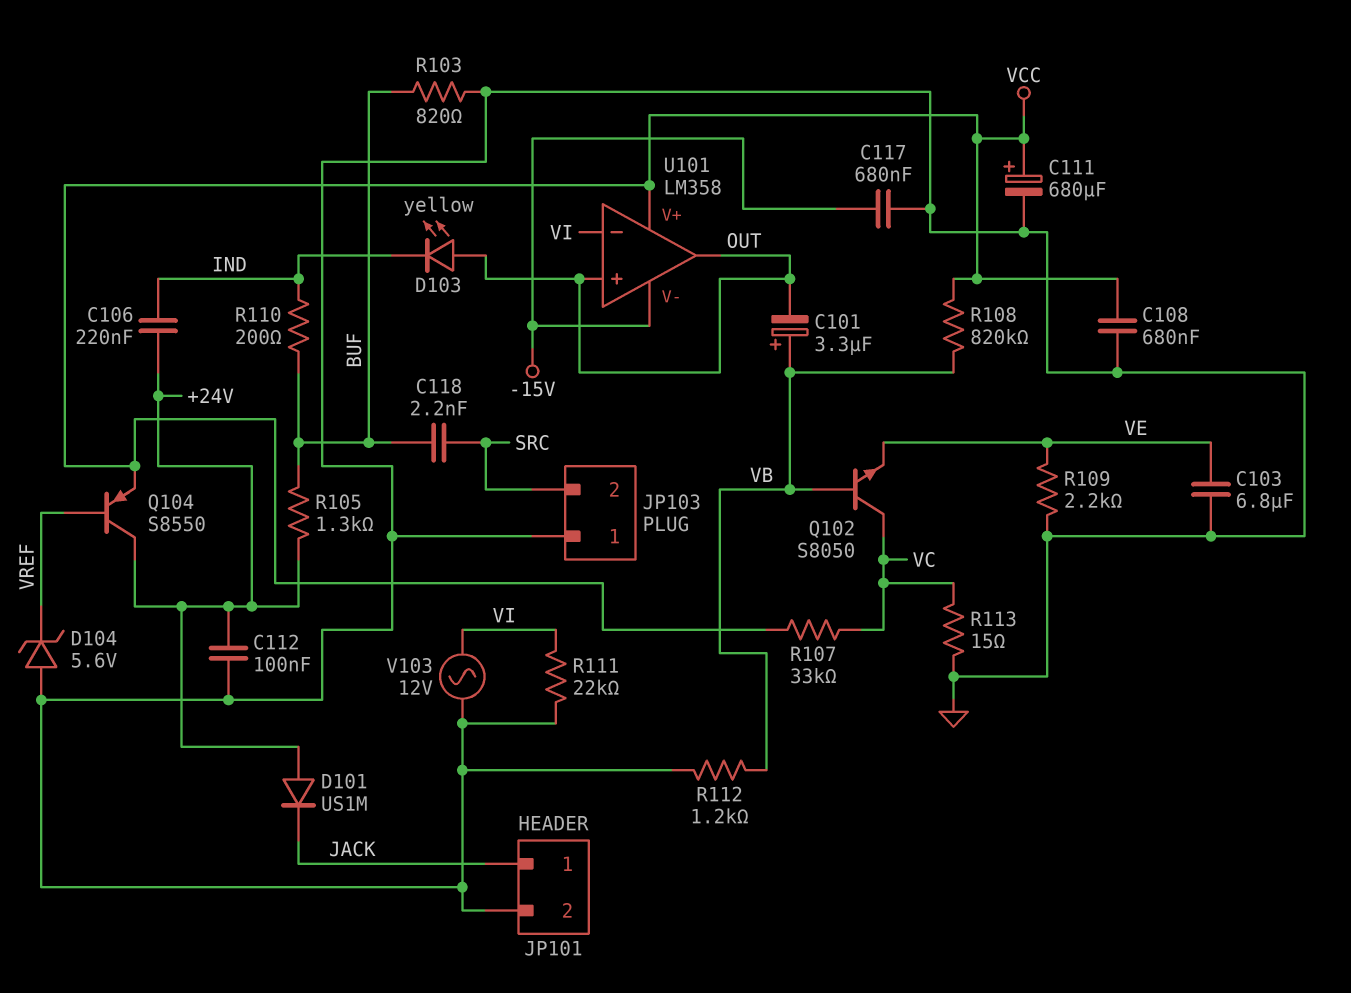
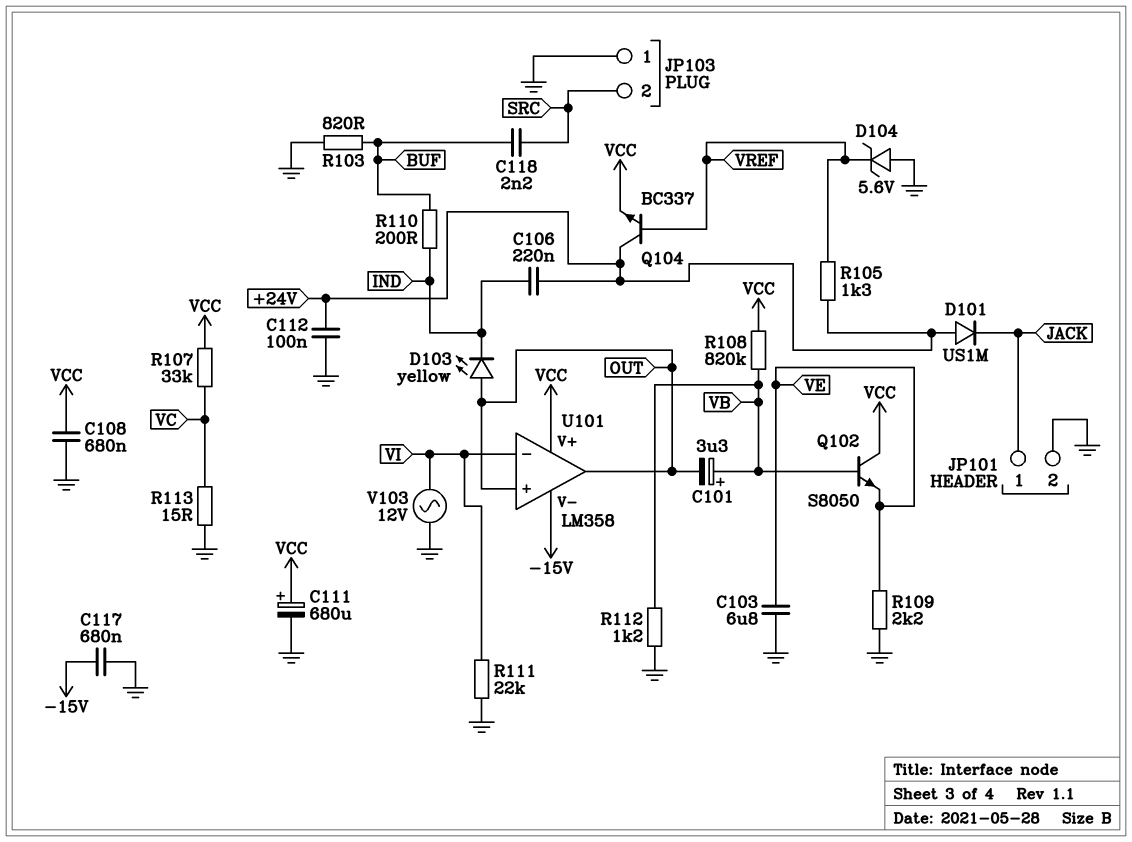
Q102: NPN S8050 (B VB, C VC, E VE) -> NPN S8050 (B VB, C VCC, E VE)
Q104: PNP S8550 (B VREF, C +24V, E VCC) -> NPN BC337 (B VREF, C +24V, E VCC)
R105: 1.3k (+24V, BUF) -> 1.3k (+24V, VREF)

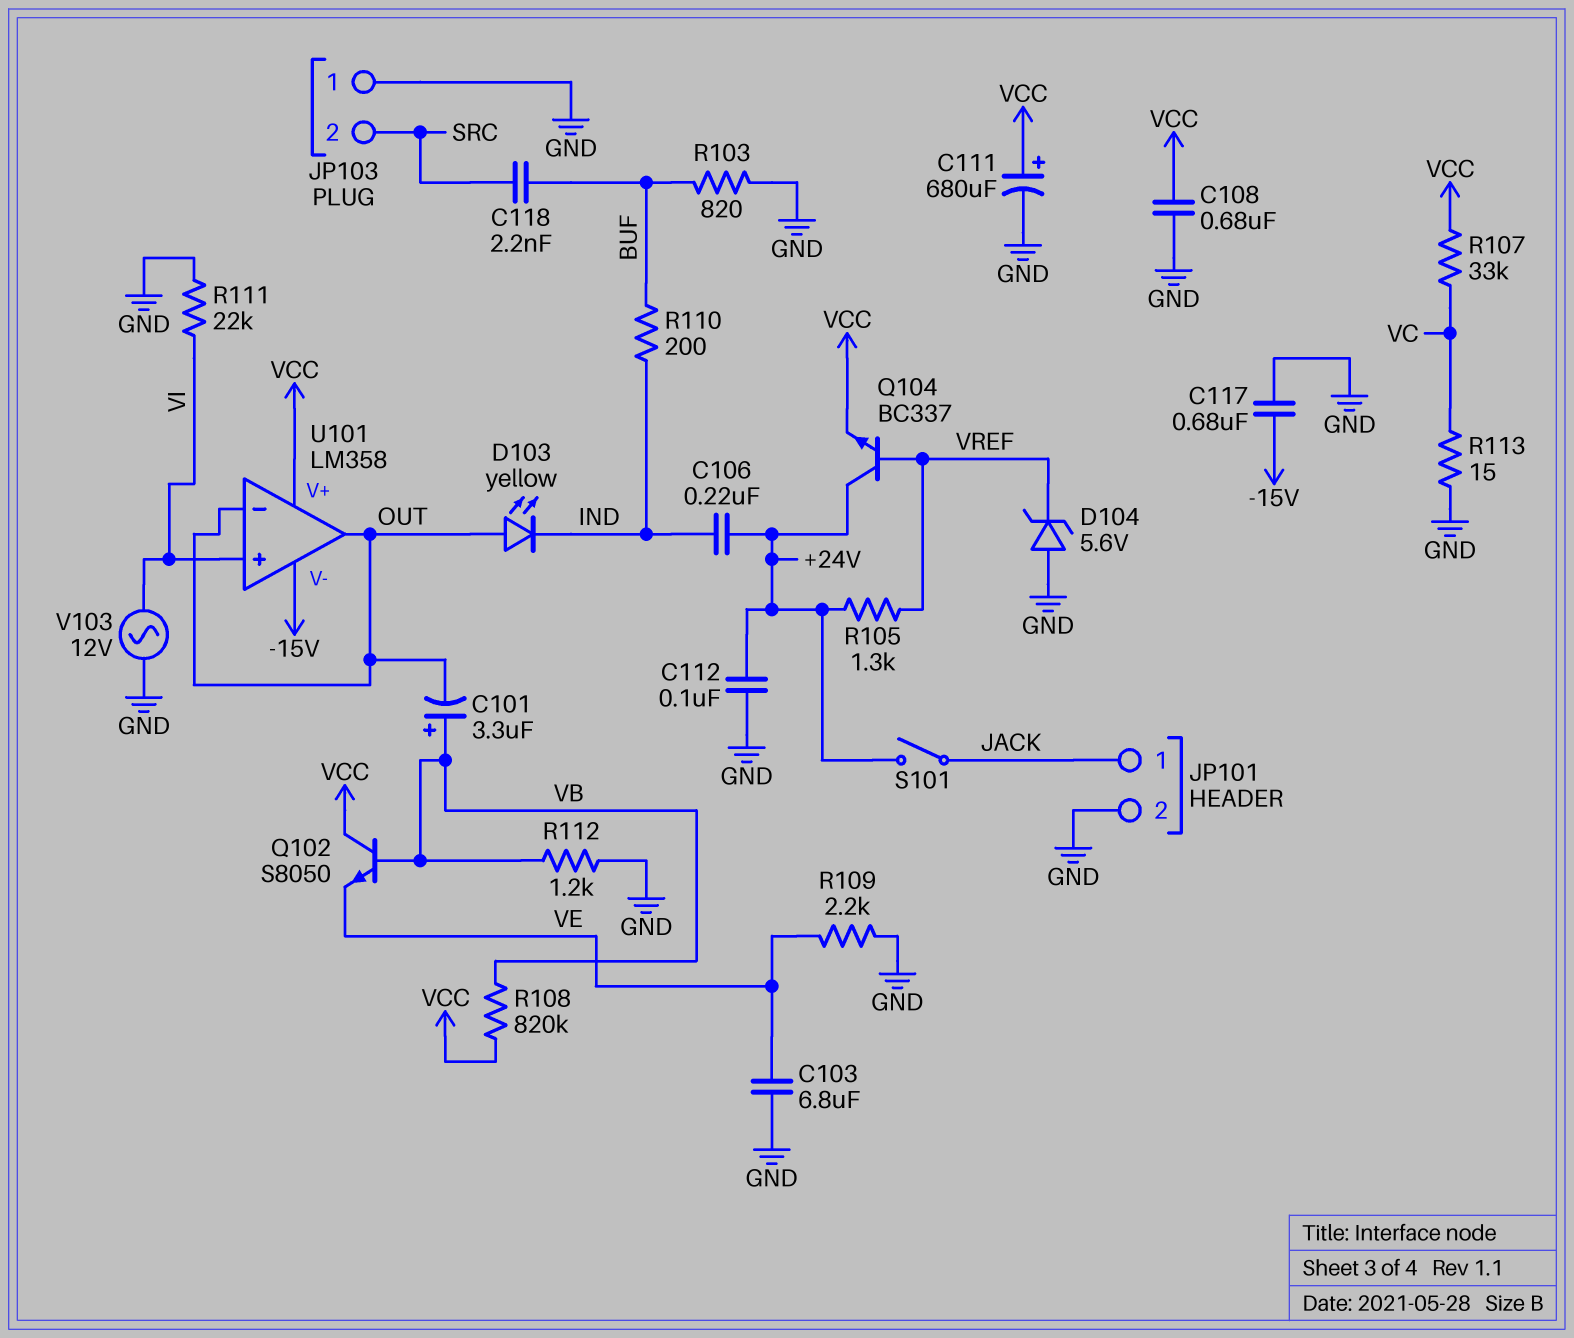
D101: diode US1M (A +24V, K JACK) -> none
S101: none -> switch (+24V, JACK)
U101 pin in+: OUT -> VI
U101 pin in-: VI -> OUT

